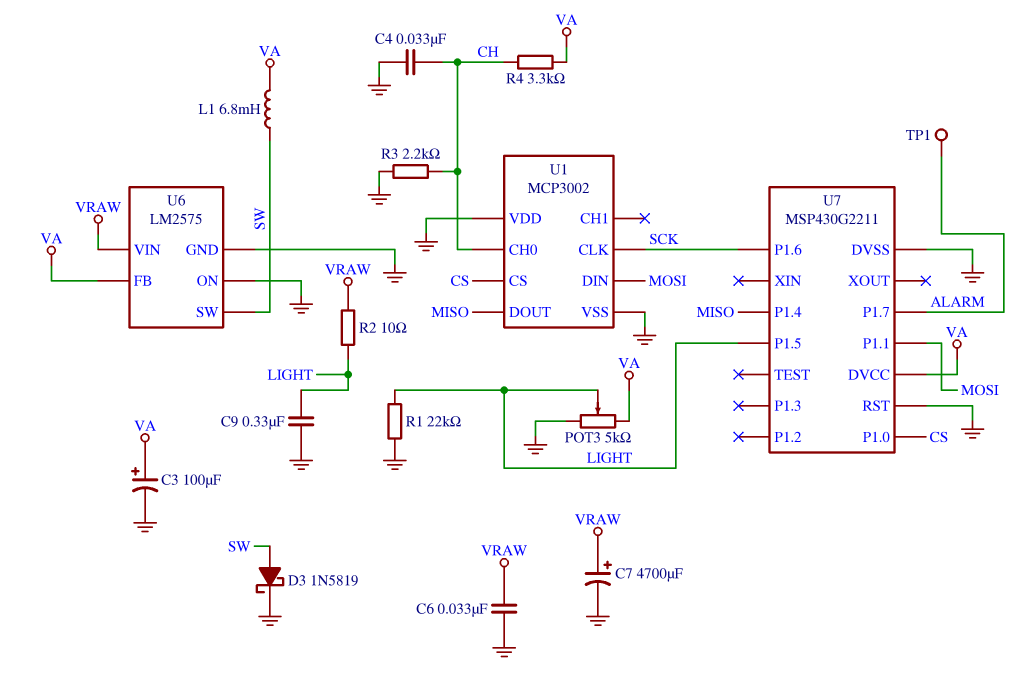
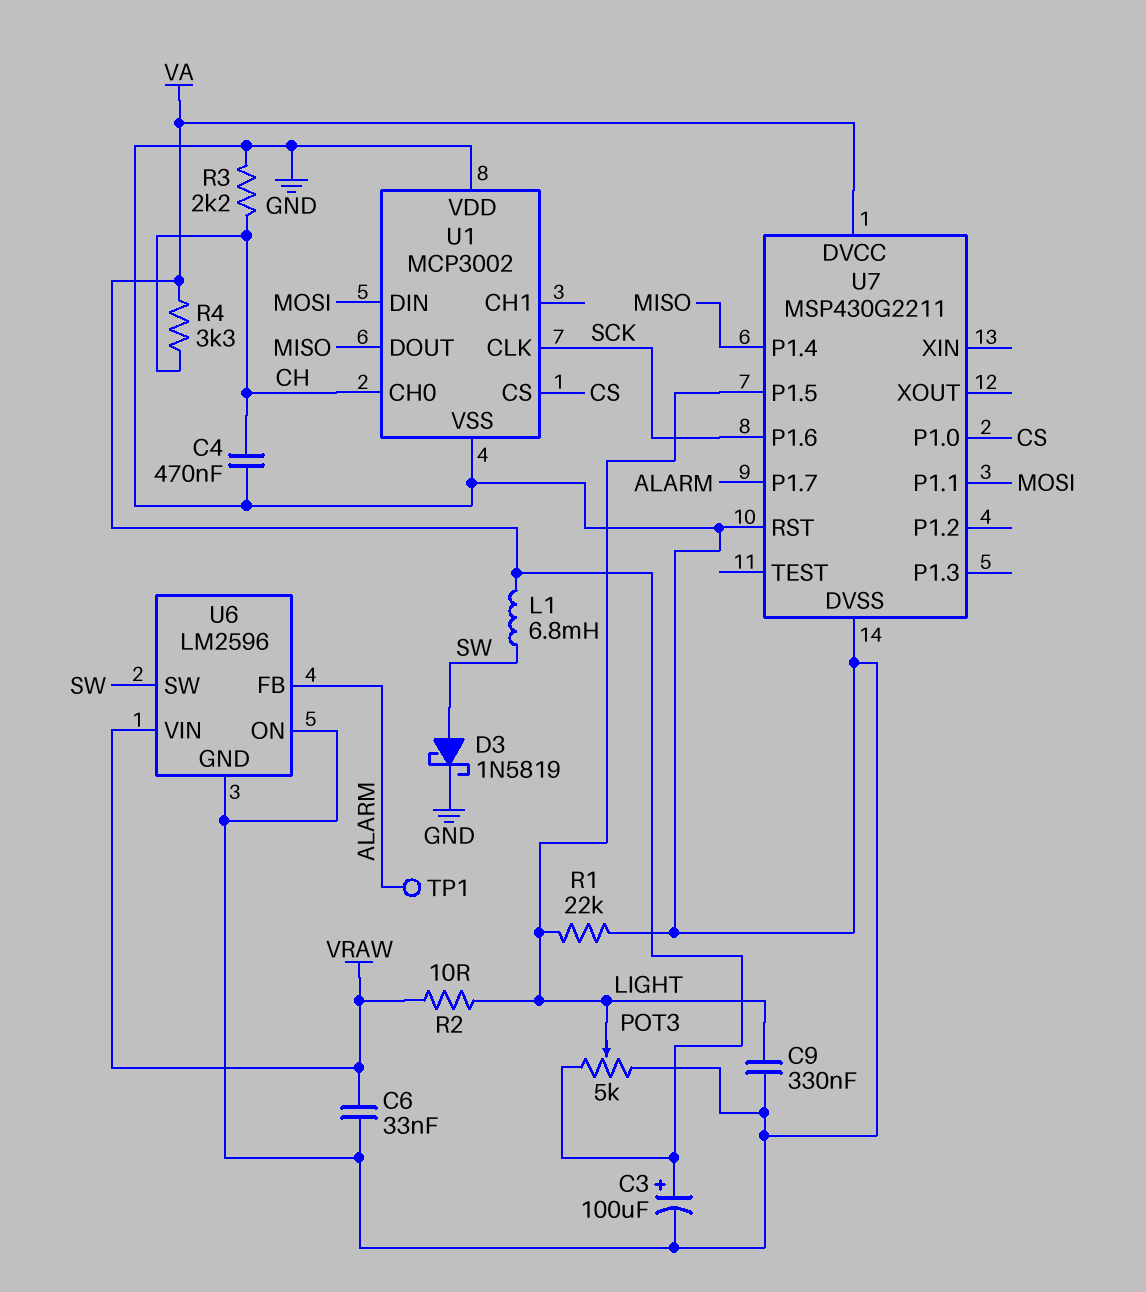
C4: 33nF (CH, GND) -> 470nF (CH, GND)
C7: 4700uF (plus VRAW, minus GND) -> none
U6: LM2575 -> LM2596
U6 pin FB: VA -> ALARM

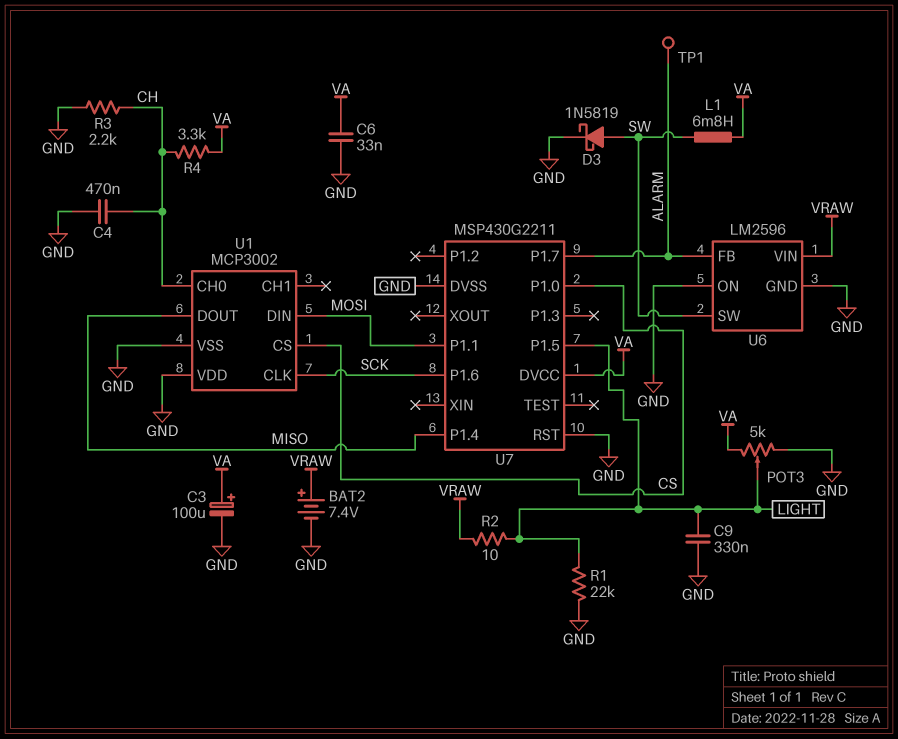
BAT2: none -> 7.4V (plus VRAW, minus GND)
C6: 33nF (GND, VRAW) -> 33nF (GND, VA)

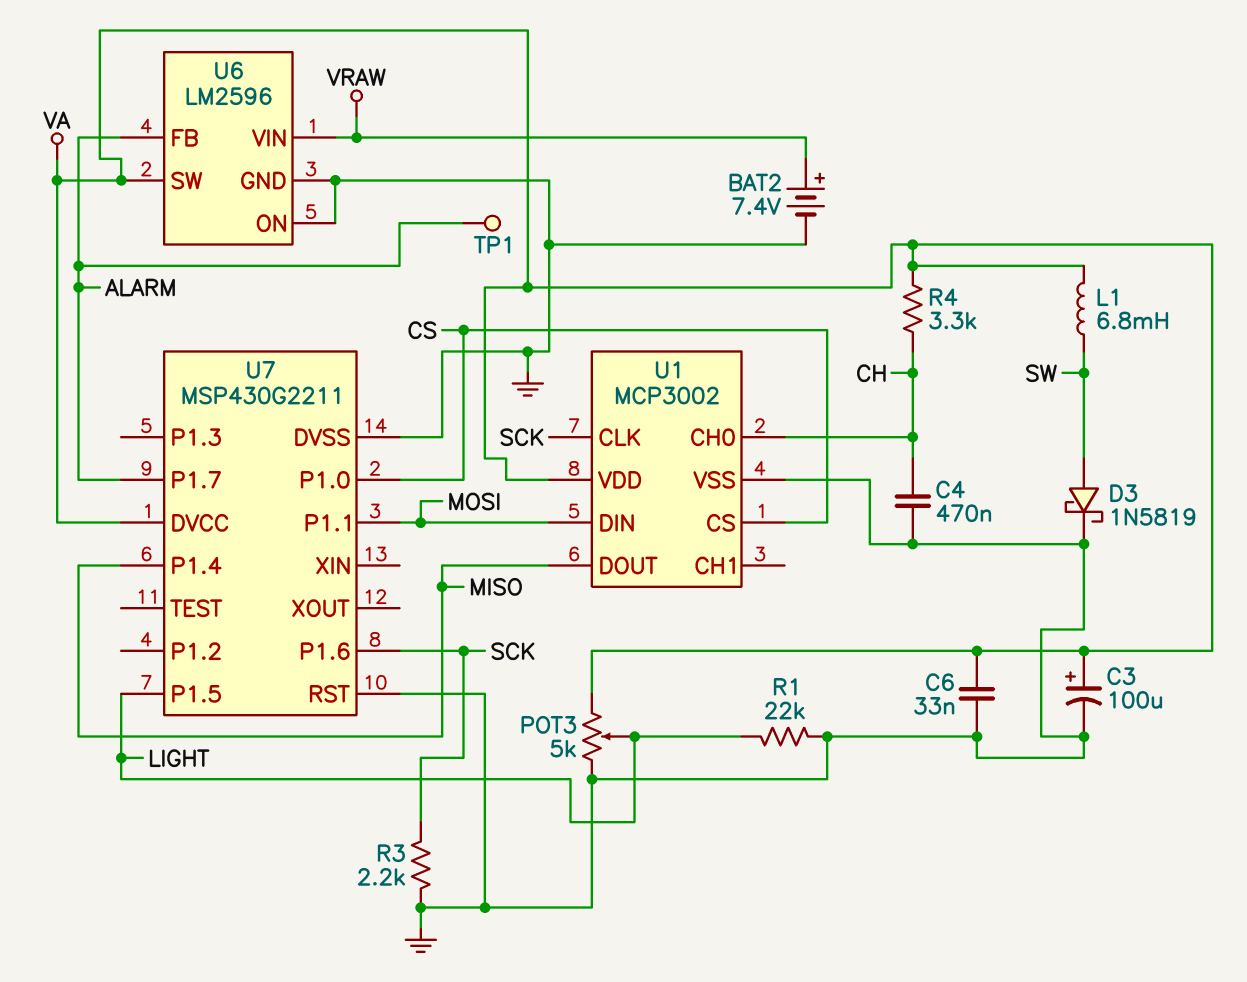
C9: 330nF (GND, LIGHT) -> none
R2: 10 (LIGHT, VRAW) -> none
R3: 2.2k (CH, GND) -> 2.2k (GND, SCK)
U1 pin VDD: GND -> VA
U6 pin SW: SW -> VA

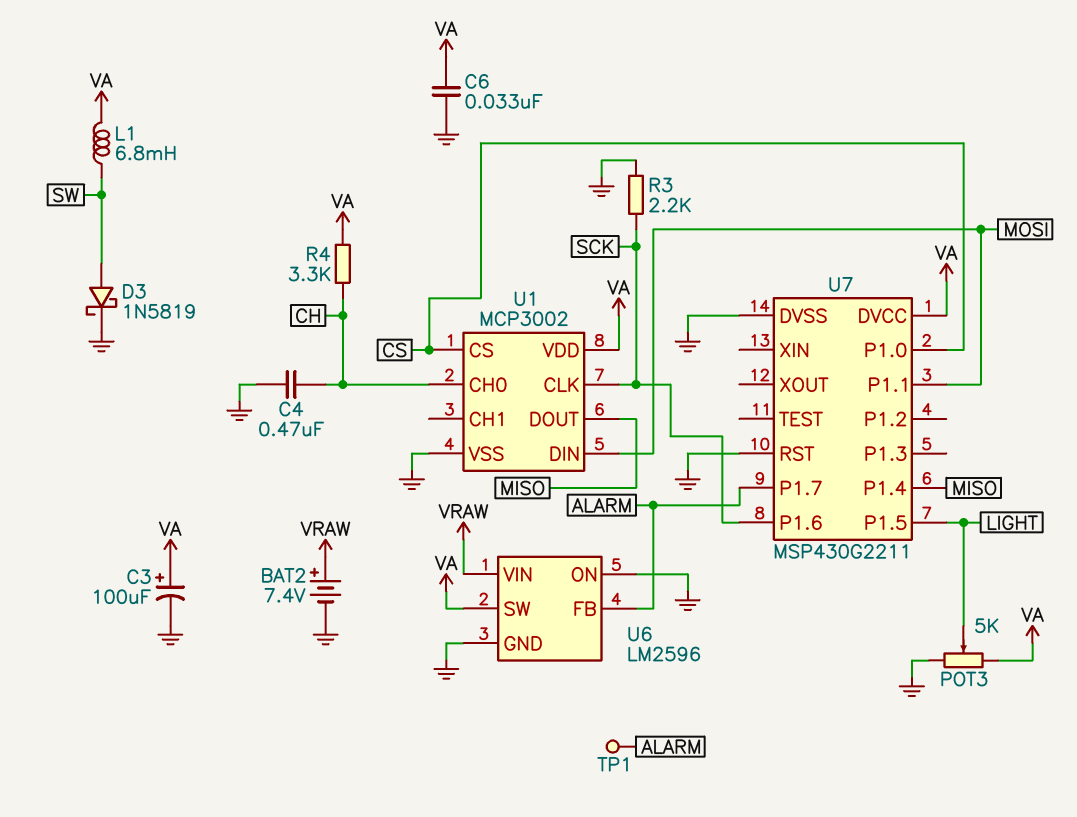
R1: 22k (GND, LIGHT) -> none

